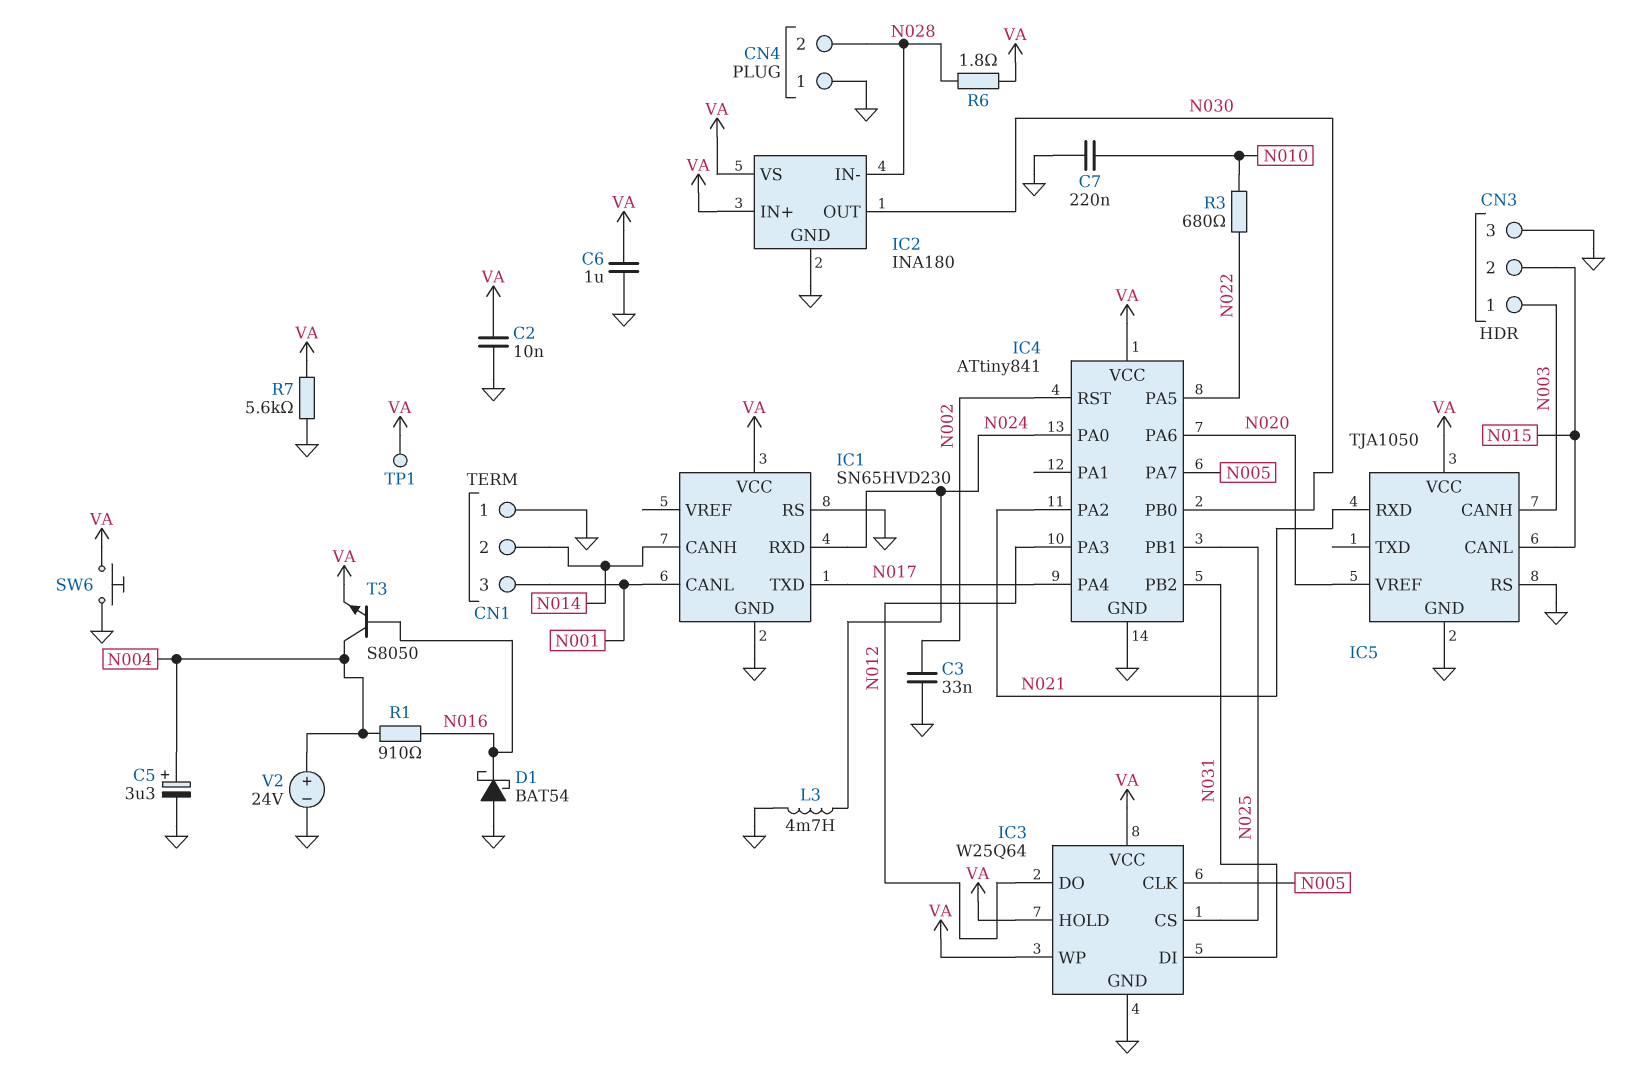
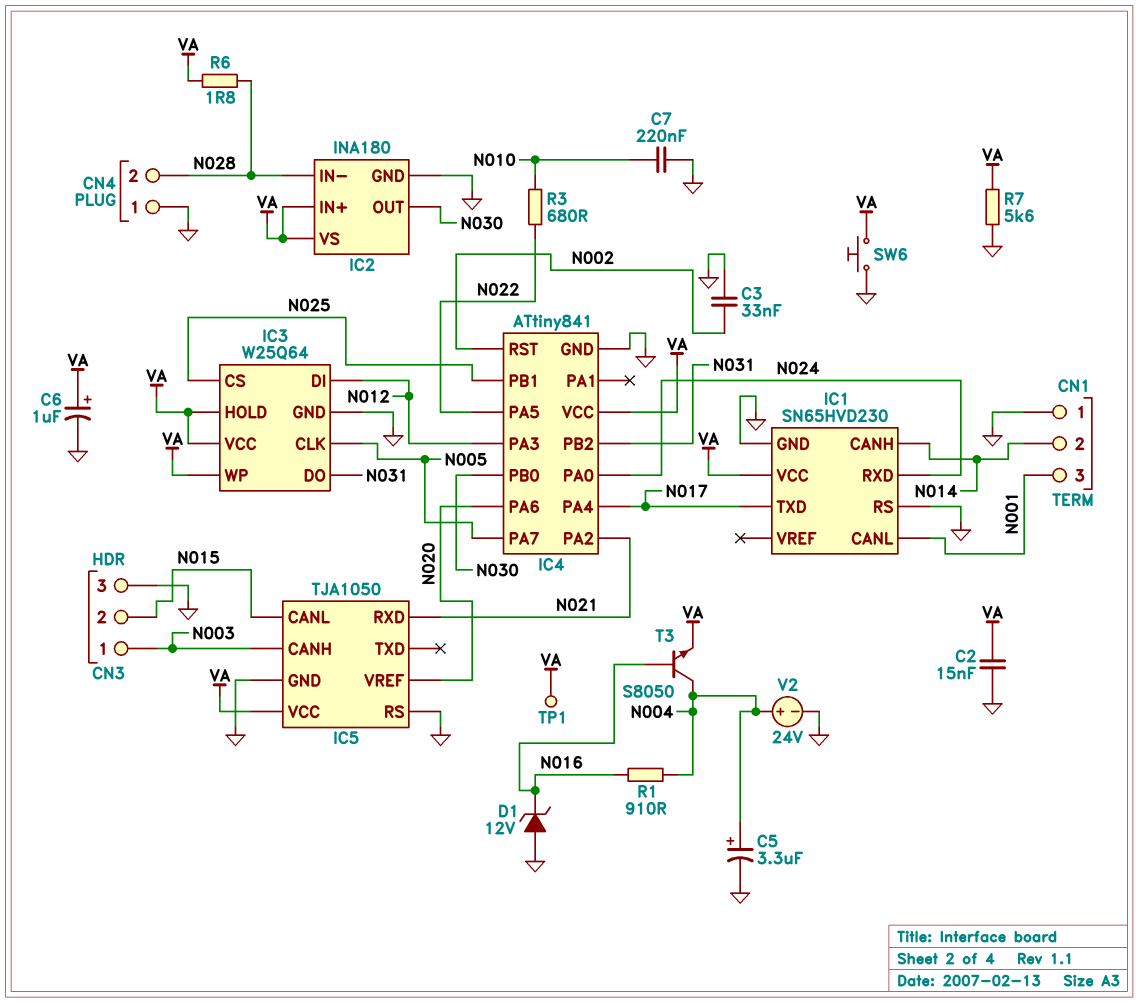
C2: 10nF (GND, VA) -> 15nF (GND, VA)
C6: 1uF (GND, VA) -> 1uF (plus VA, minus GND)
D1: schottky BAT54 (A GND, K N016) -> zener 12V (A GND, K N016)
IC3 pin DI: N031 -> N012
IC3 pin DO: N012 -> N031
L3: 4.7mH (GND, N024) -> none

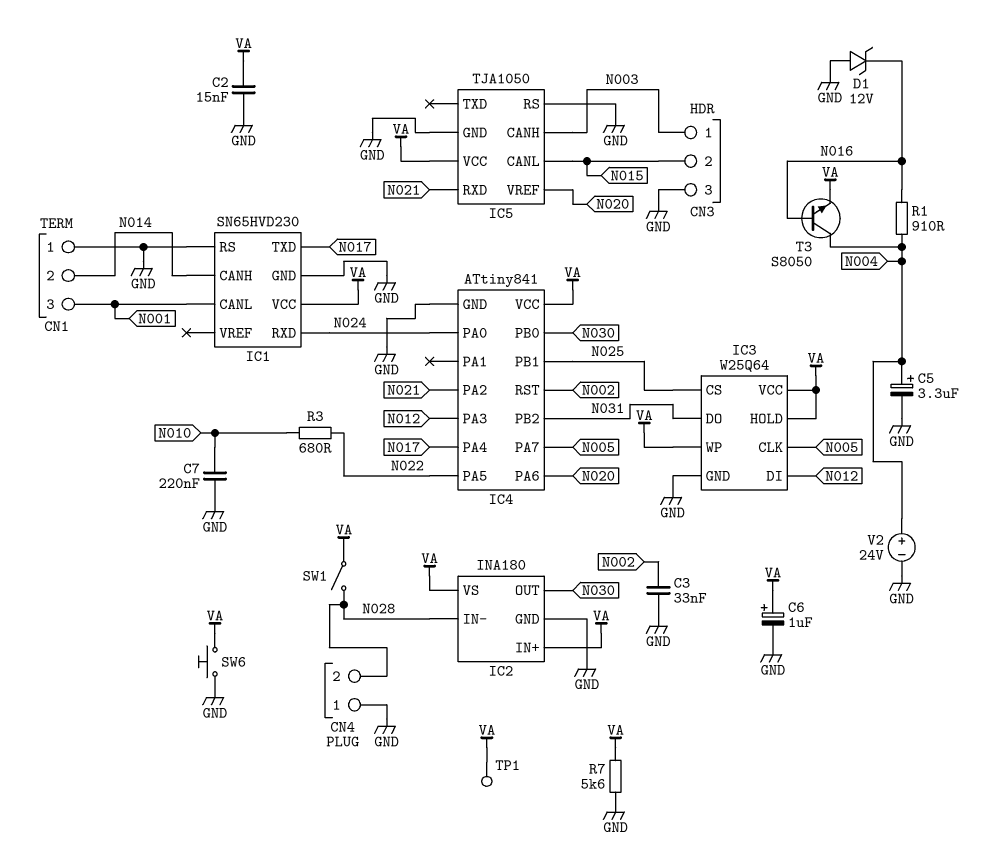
R6: 1.8 (N028, VA) -> none
SW1: none -> switch (N028, VA)

